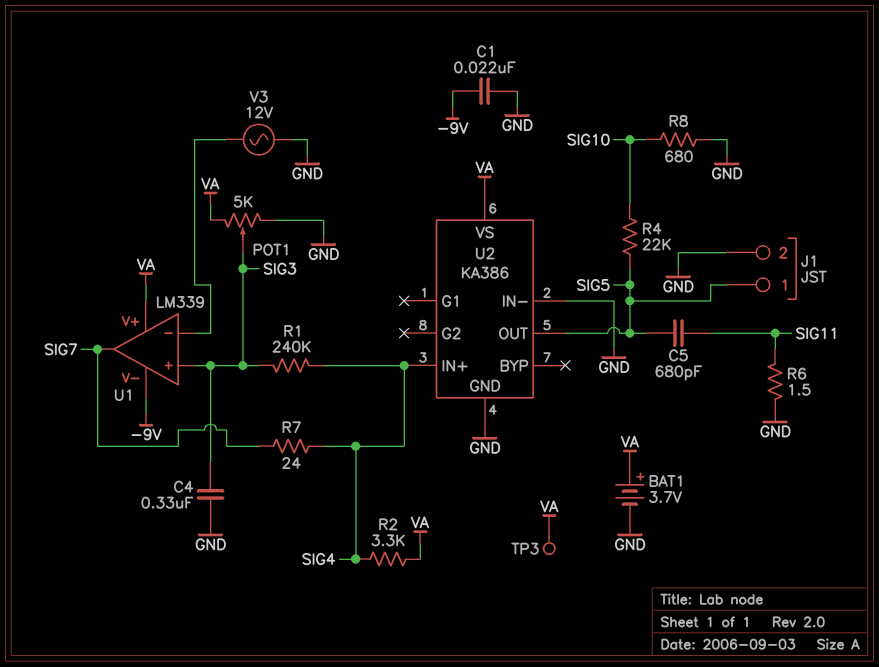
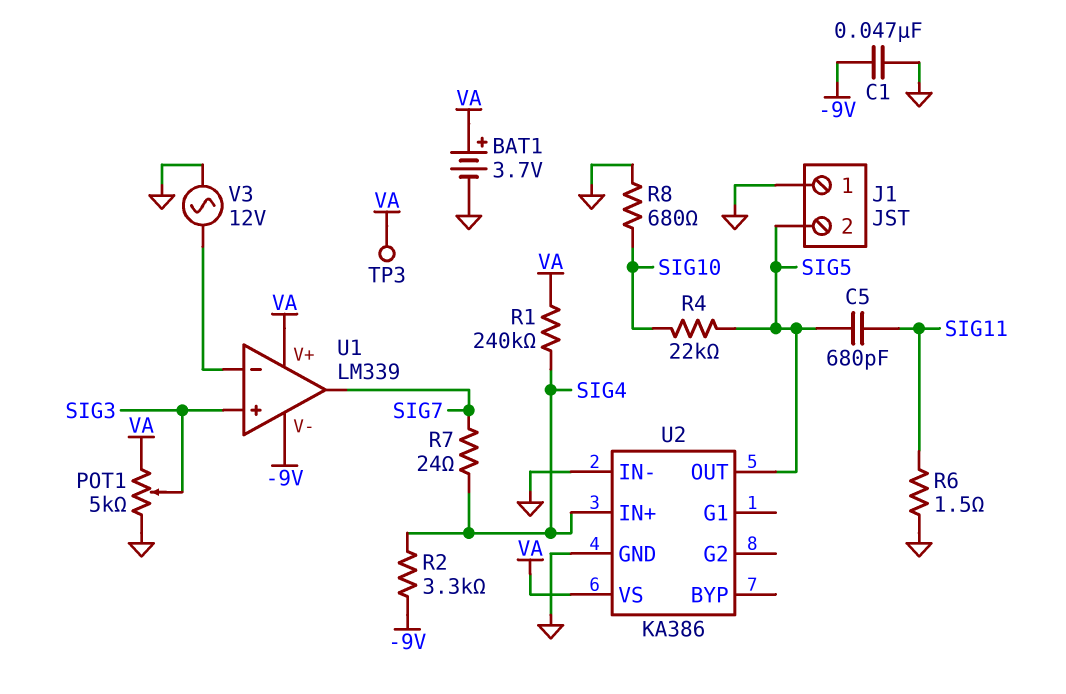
C1: 22nF (-9V, GND) -> 47nF (-9V, GND)
C4: 330nF (GND, SIG3) -> none
J1 pin 1: SIG5 -> GND
J1 pin 2: GND -> SIG5
R1: 240k (SIG3, SIG4) -> 240k (SIG4, VA)
R2: 3.3k (SIG4, VA) -> 3.3k (-9V, SIG4)

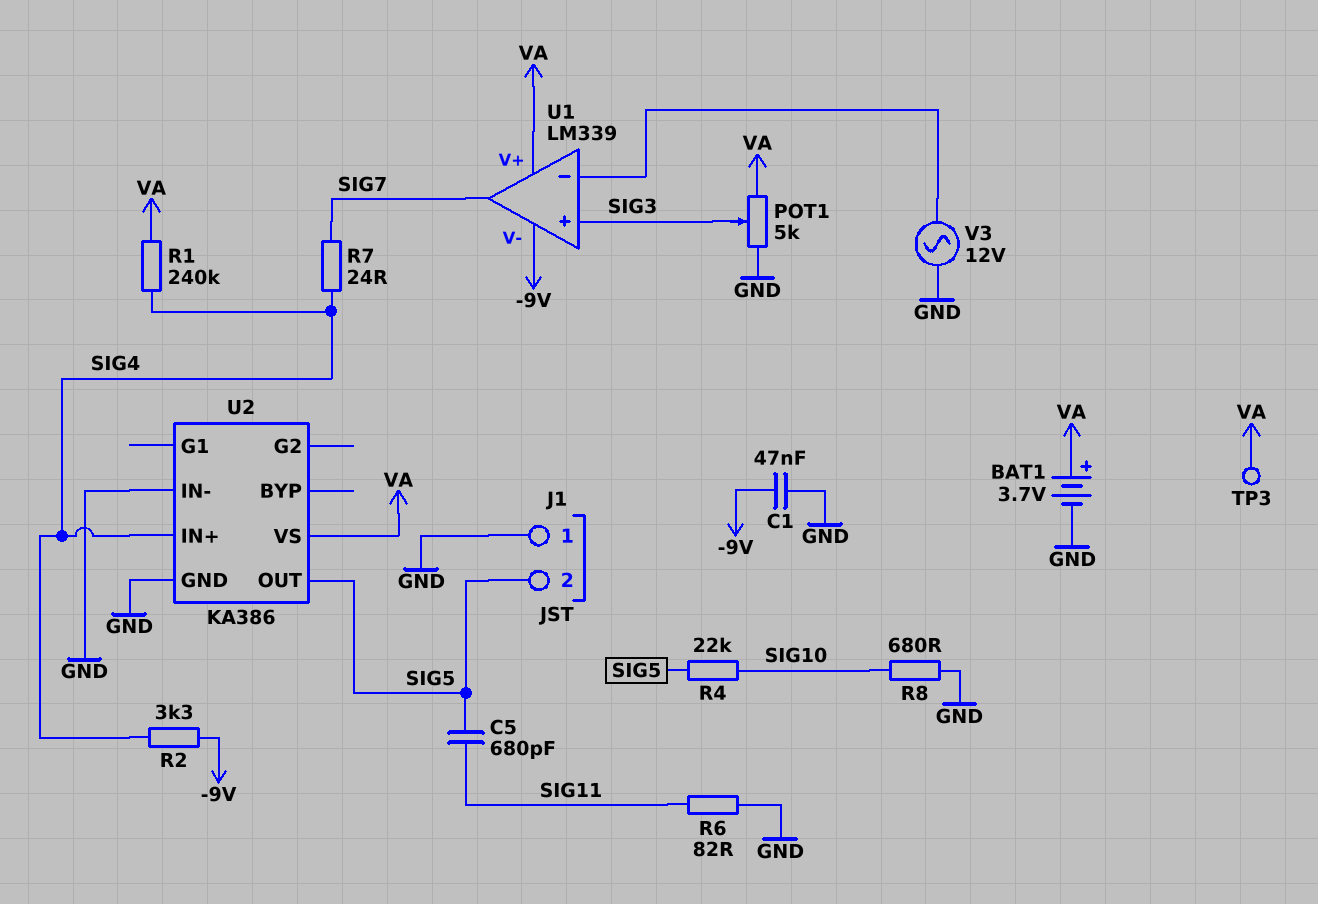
R6: 1.5 (GND, SIG11) -> 82 (GND, SIG11)

